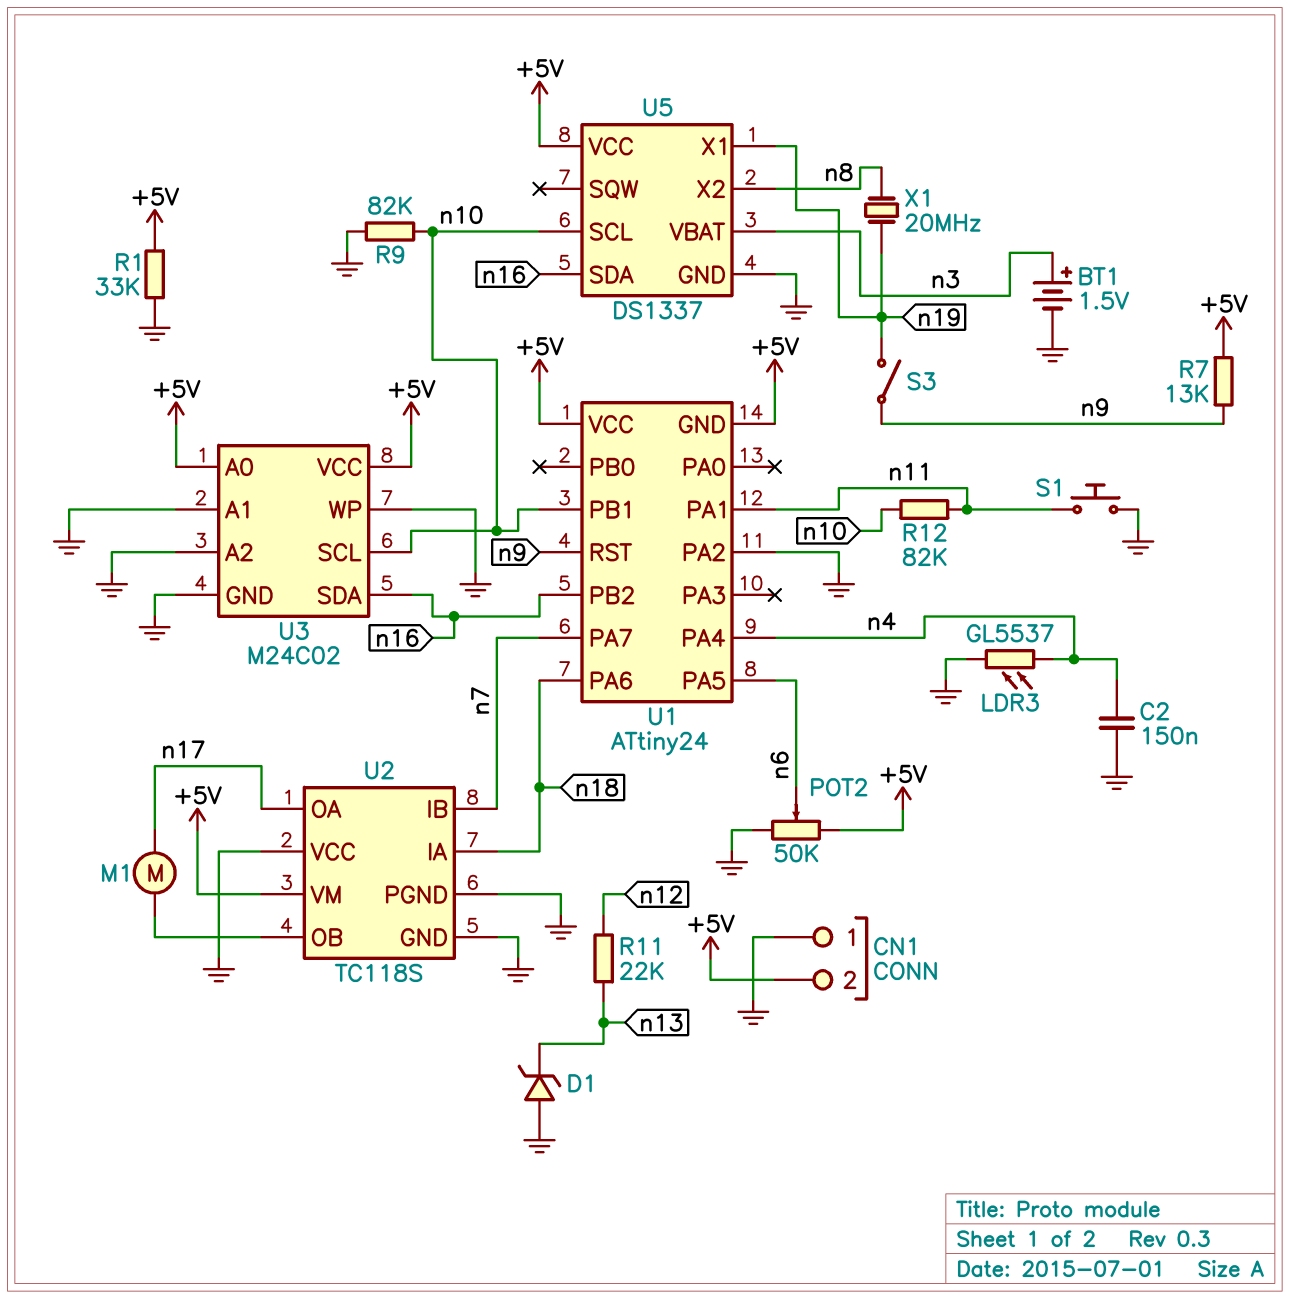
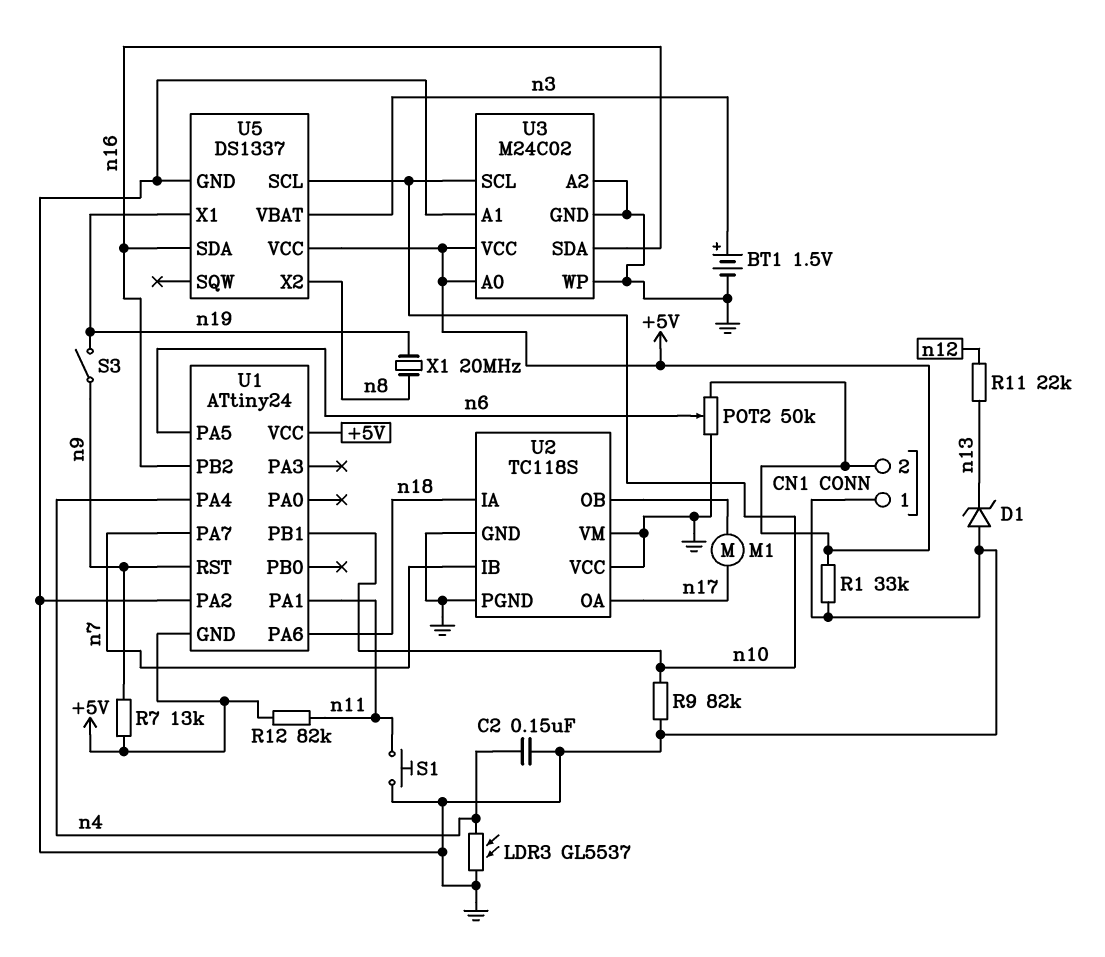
R12: 82k (n10, n11) -> 82k (+5V, n11)
U2 pin VM: +5V -> GND

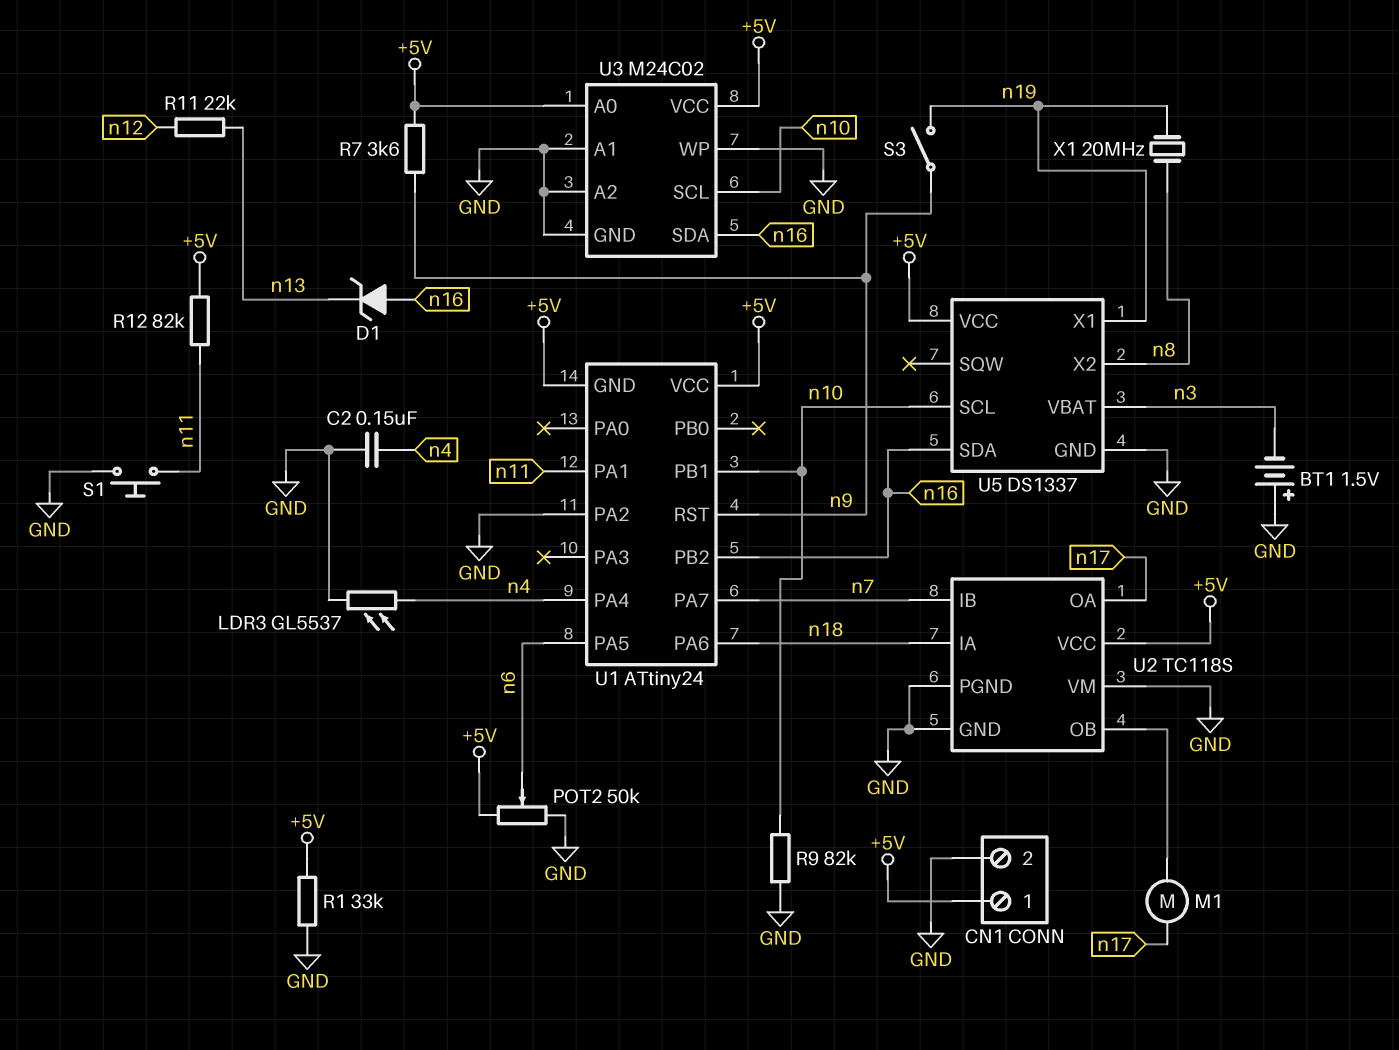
BT1: 1.5V (plus n3, minus GND) -> 1.5V (plus GND, minus n3)
CN1 pin 1: GND -> +5V
CN1 pin 2: +5V -> GND
D1: zener (A GND, K n13) -> zener (A n16, K n13)
R7: 13k (+5V, n9) -> 3.6k (+5V, n9)
U2 pin VCC: GND -> +5V

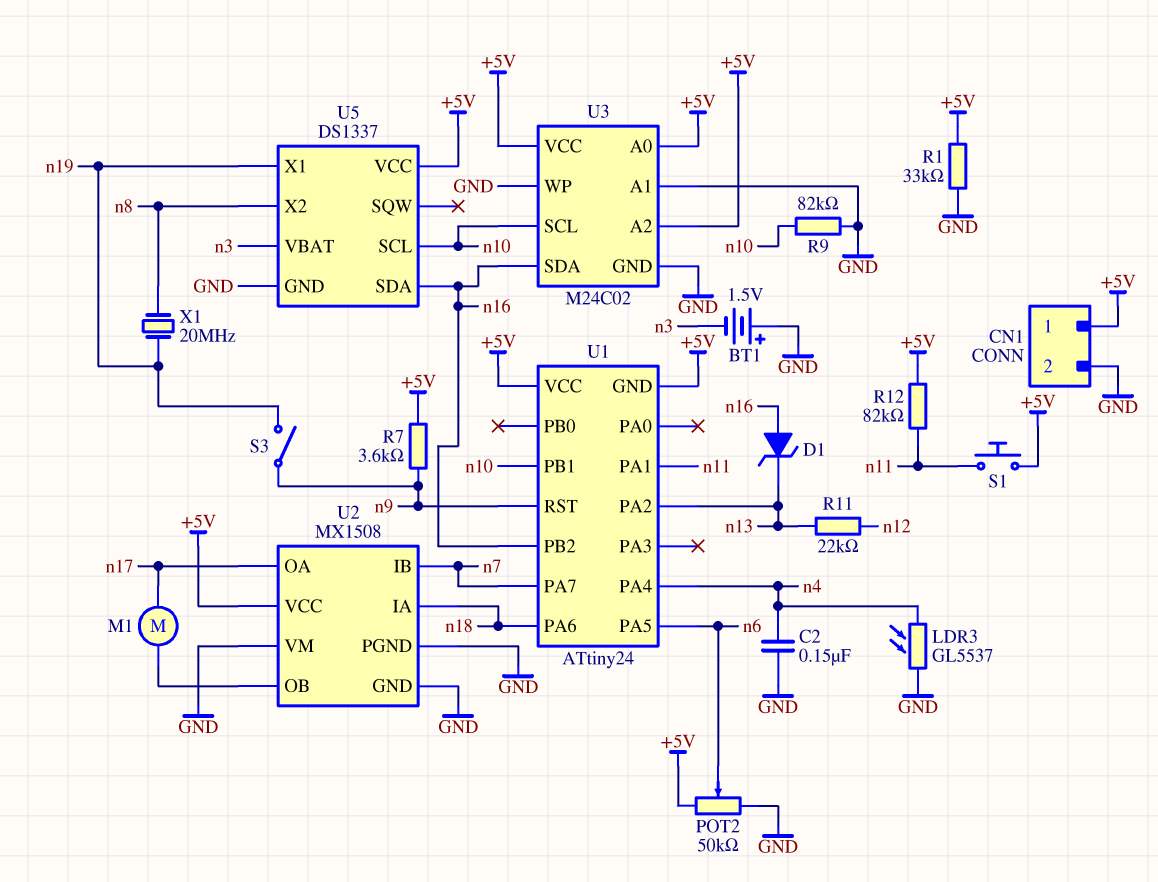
S1: button (GND, n11) -> button (+5V, n11)
U1 pin PA2: GND -> n13
U2: TC118S -> MX1508
U3 pin A2: GND -> +5V

